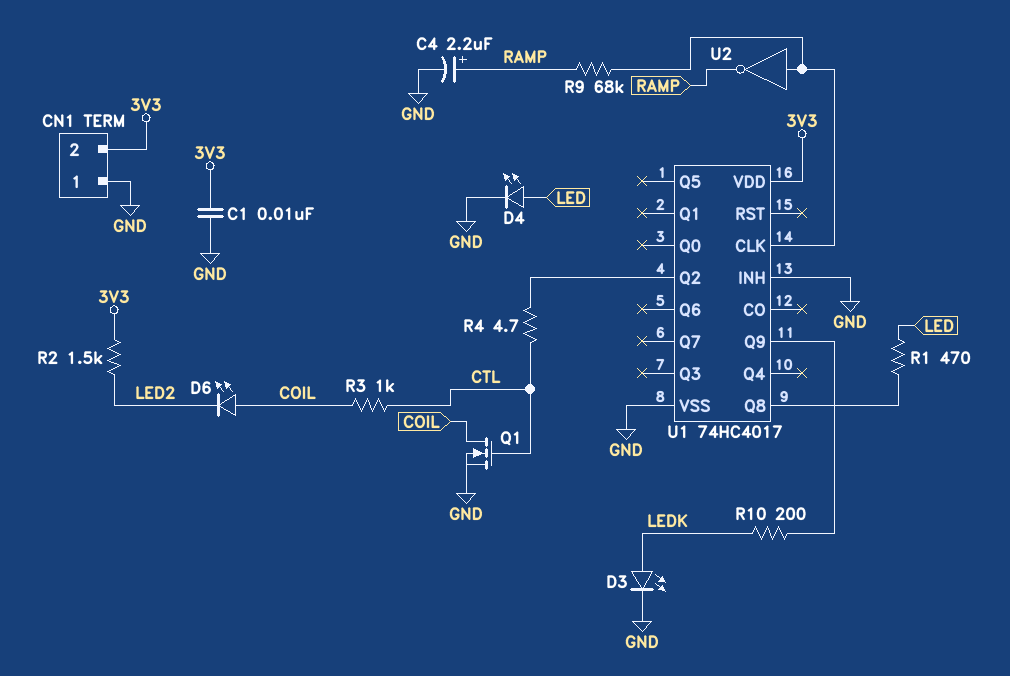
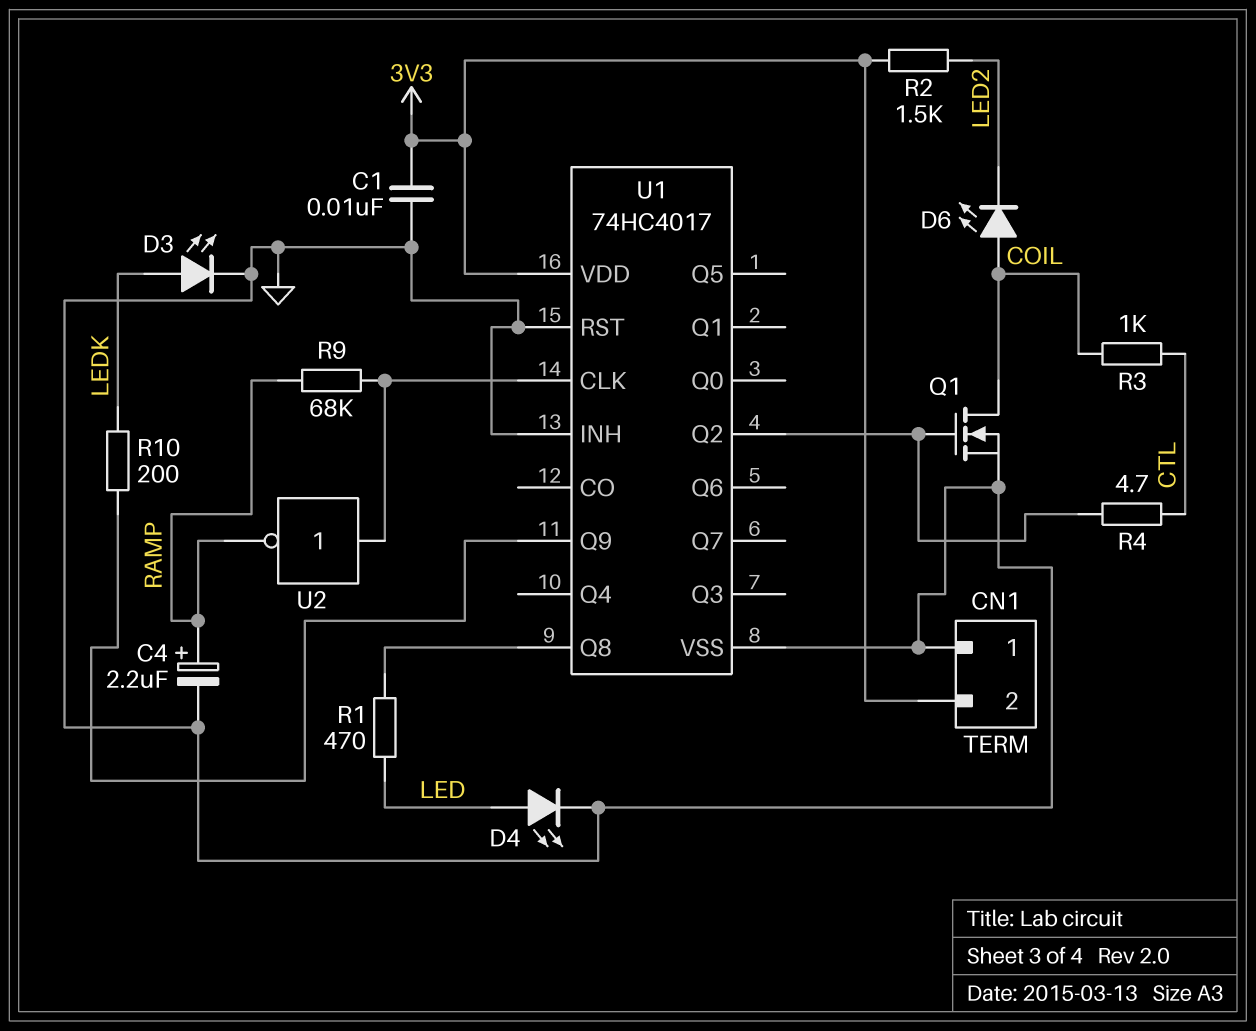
Q1: NMOS (G CTL, D COIL, S GND) -> NMOS (G U1/Q2, D COIL, S GND)
U1 pin RST: none -> GND

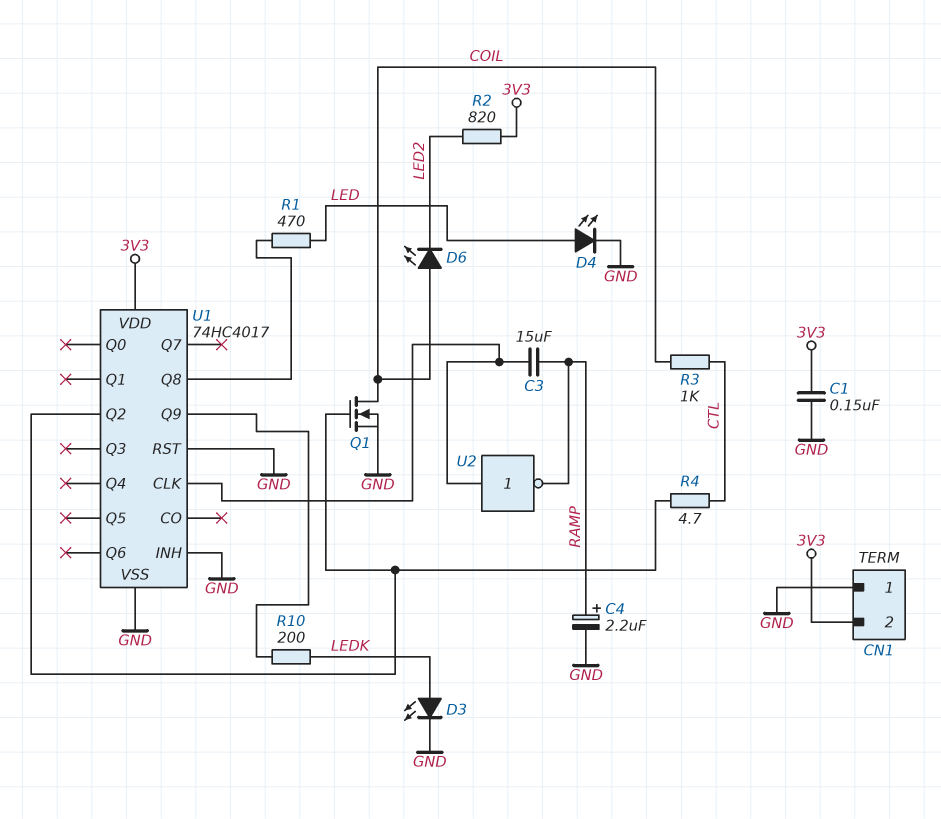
C1: 10nF (3V3, GND) -> 150nF (3V3, GND)
C3: none -> 15uF (RAMP, U1/CLK)
R2: 1.5k (3V3, LED2) -> 820 (3V3, LED2)
R9: 68k (RAMP, U1/CLK) -> none

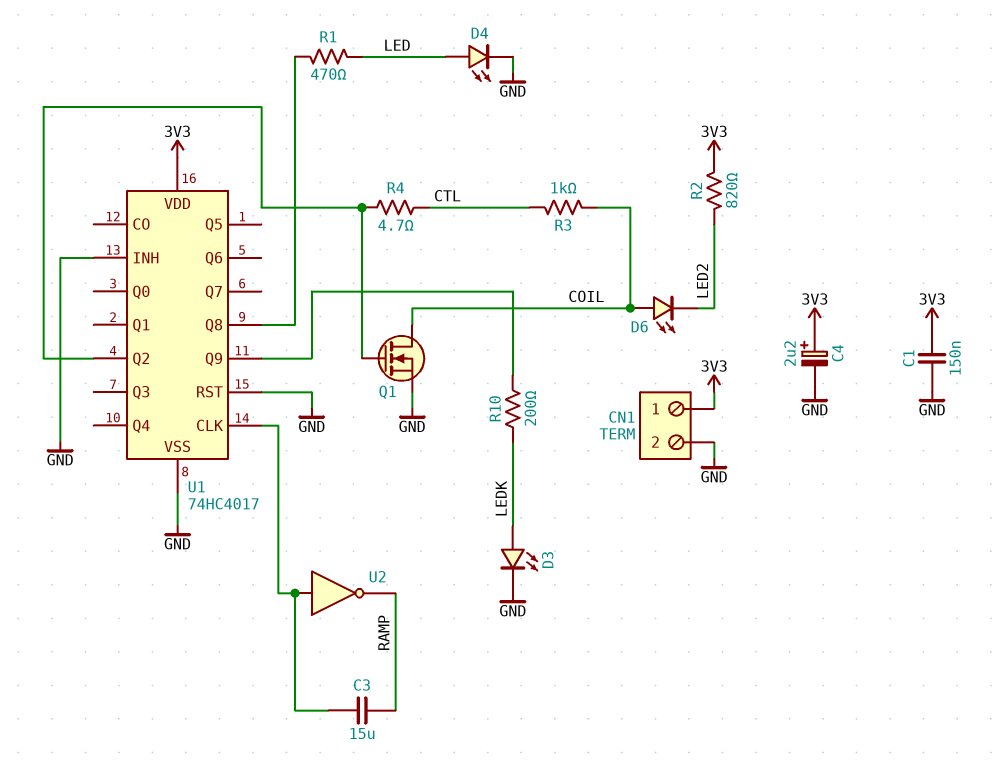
C4: 2.2uF (plus RAMP, minus GND) -> 2.2uF (plus 3V3, minus GND)
CN1 pin 1: GND -> 3V3
CN1 pin 2: 3V3 -> GND

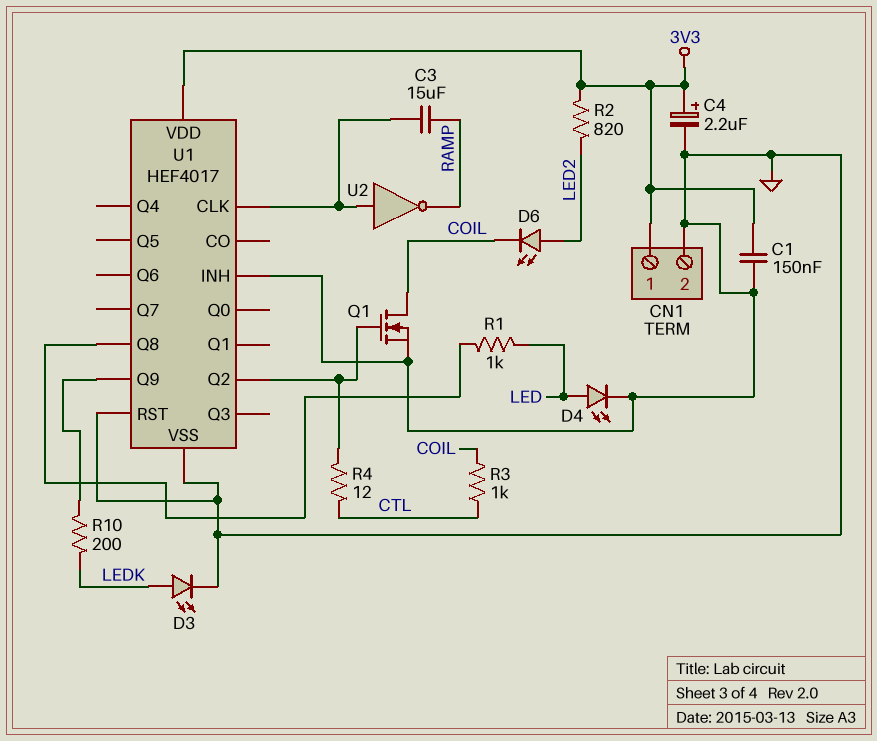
D6: LED (A COIL, K LED2) -> LED (A LED2, K COIL)
R1: 470 (LED, U1/Q8) -> 1k (LED, U1/Q8)
R4: 4.7 (CTL, U1/Q2) -> 12 (CTL, U1/Q2)
U1: 74HC4017 -> HEF4017

